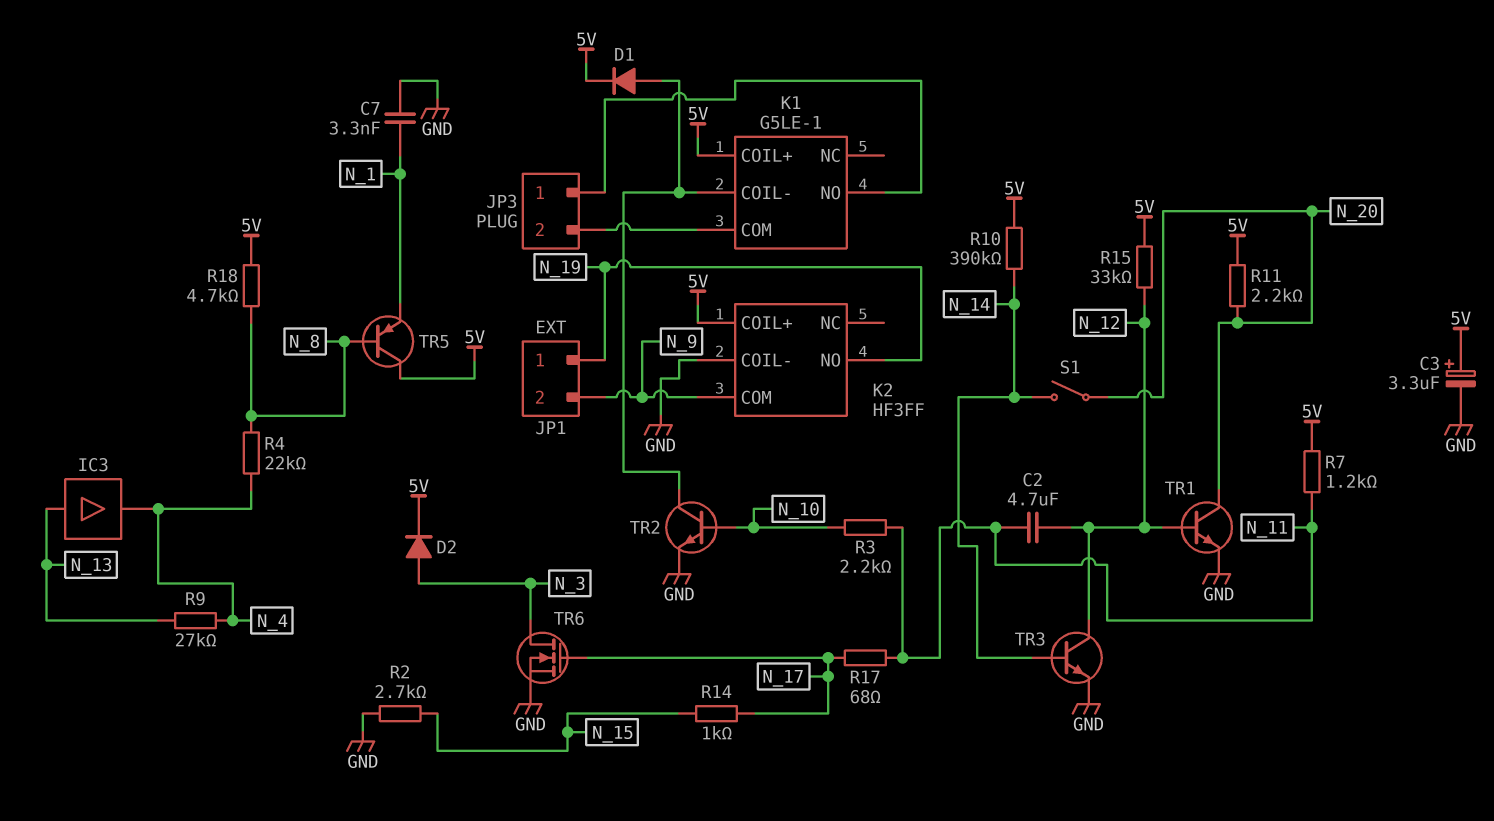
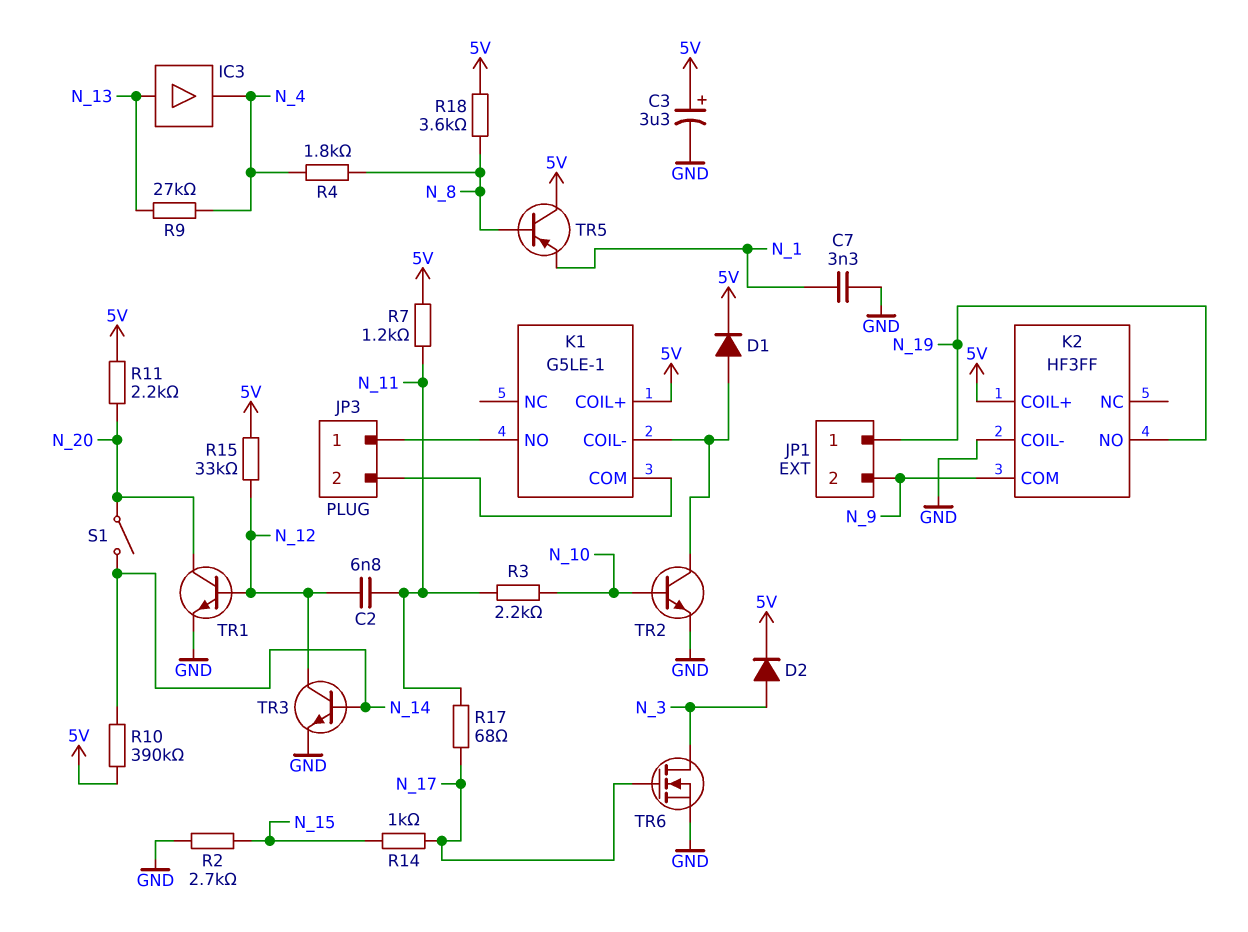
C2: 4.7uF (N_11, N_12) -> 6.8nF (N_11, N_12)
R4: 22k (N_4, N_8) -> 1.8k (N_4, N_8)
R18: 4.7k (5V, N_8) -> 3.6k (5V, N_8)

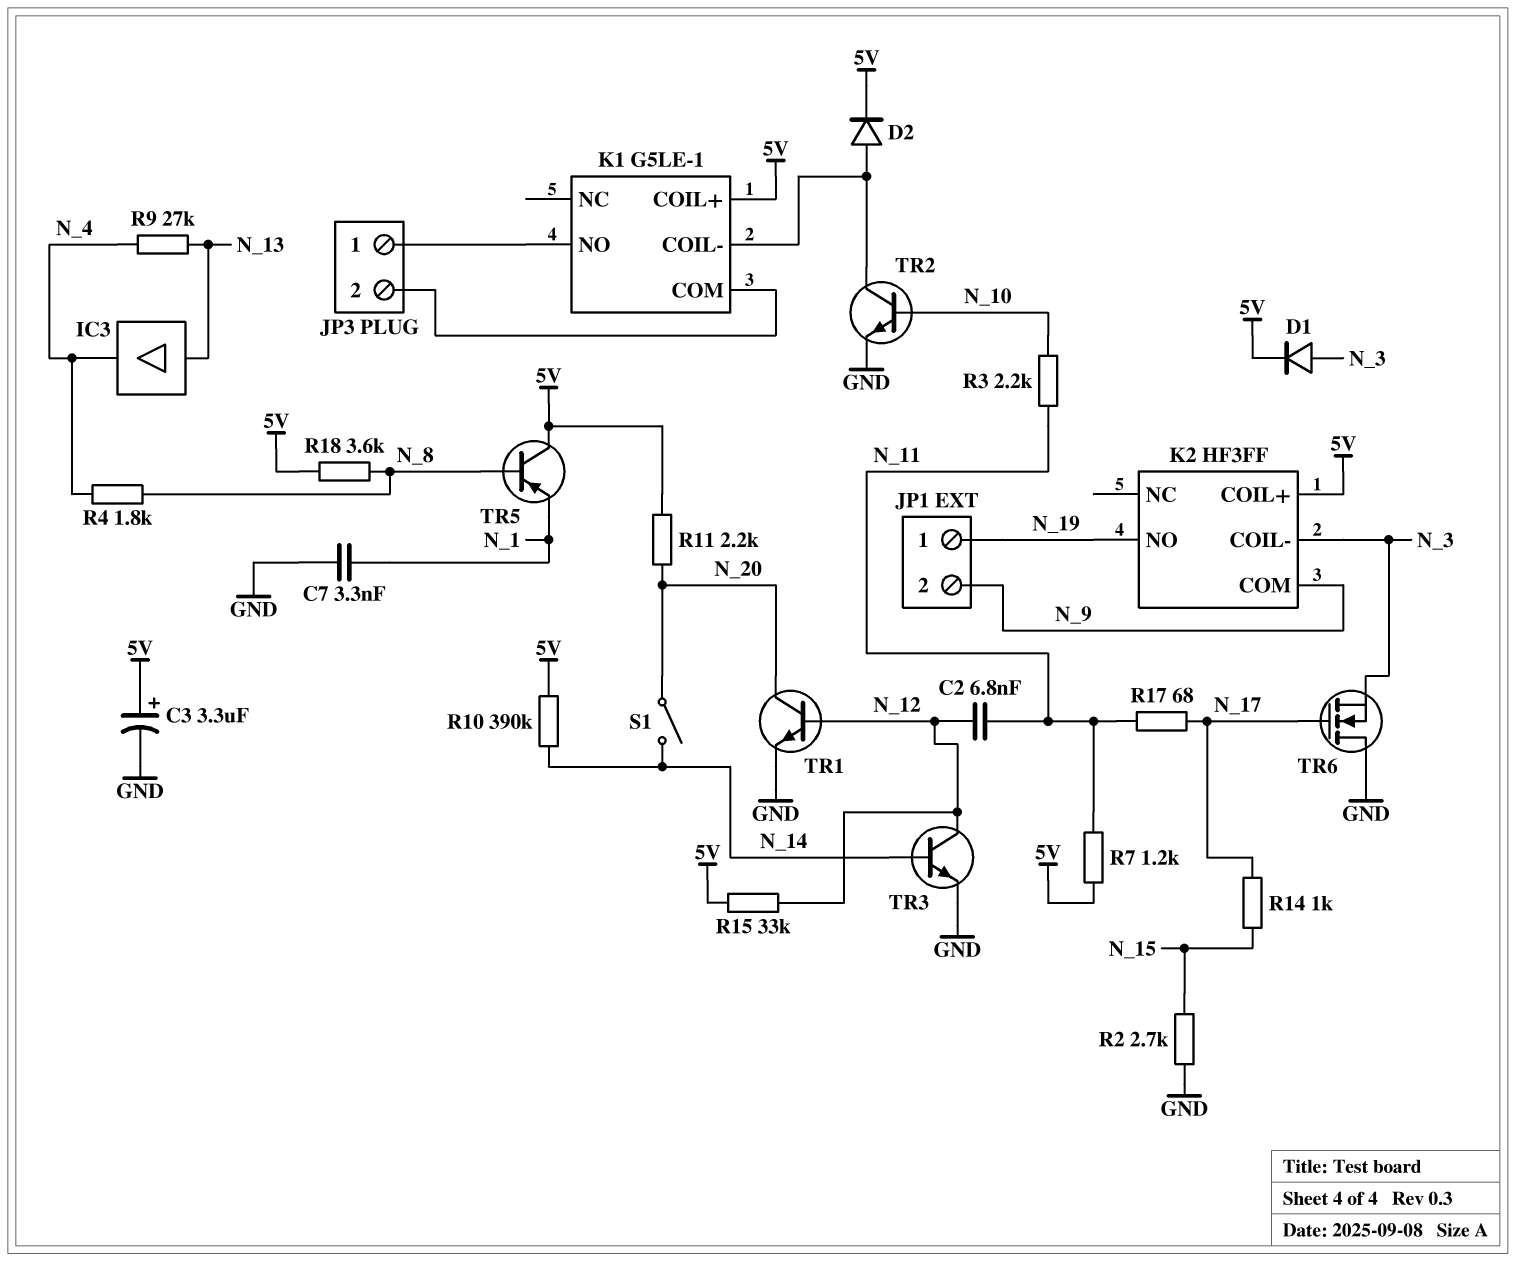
D1: diode (A K1/COIL-, K 5V) -> diode (A N_3, K 5V)
D2: diode (A N_3, K 5V) -> diode (A K1/COIL-, K 5V)
K2 pin COIL-: GND -> N_3
TR6: NMOS (G N_17, D N_3, S GND) -> NMOS (G N_17, D GND, S N_3)

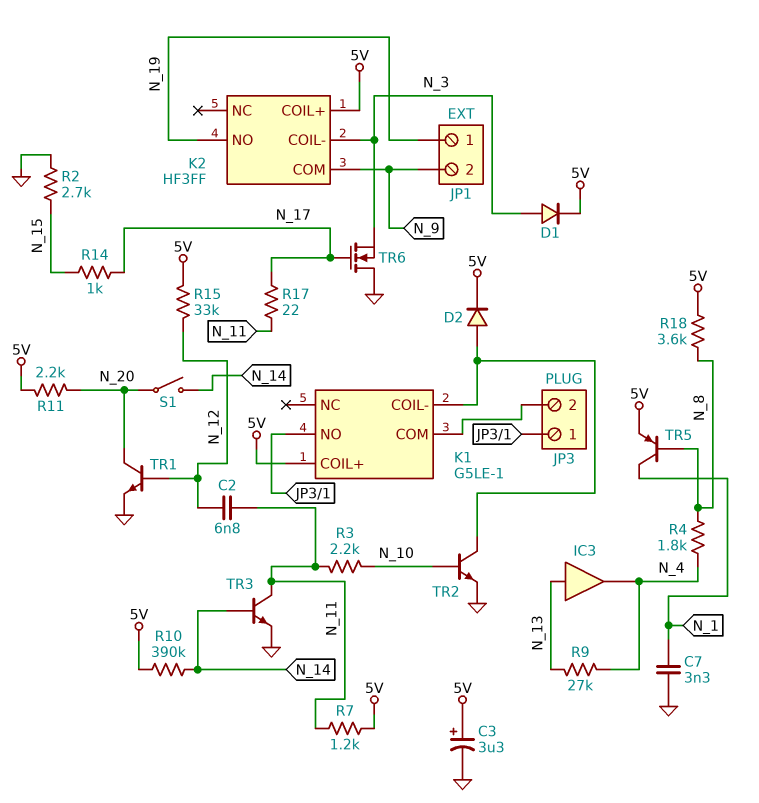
R17: 68 (N_11, N_17) -> 22 (N_11, N_17)
TR3: NPN (B N_14, C N_12, E GND) -> NPN (B N_14, C N_11, E GND)
TR5: PNP (B N_8, C 5V, E N_1) -> PNP (B N_8, C N_1, E 5V)

